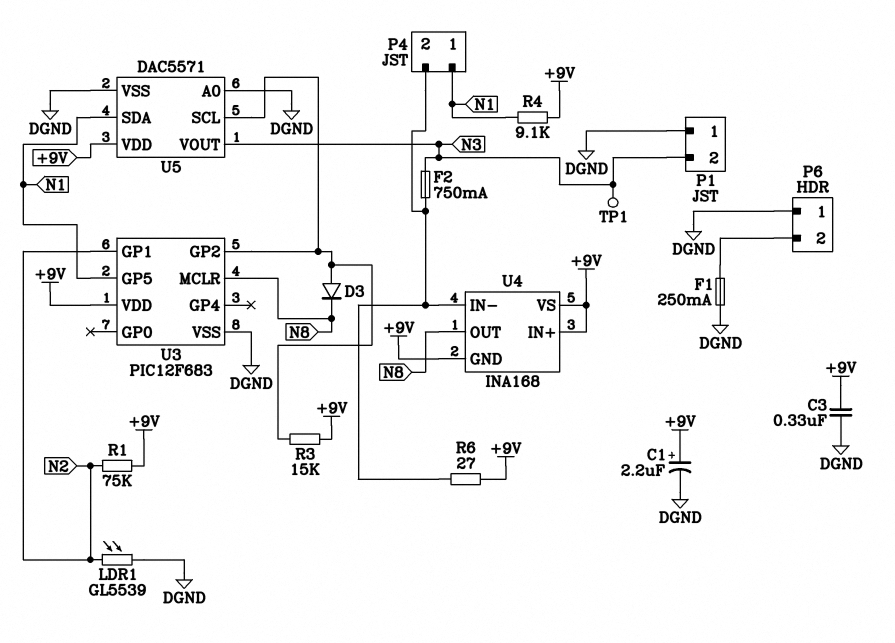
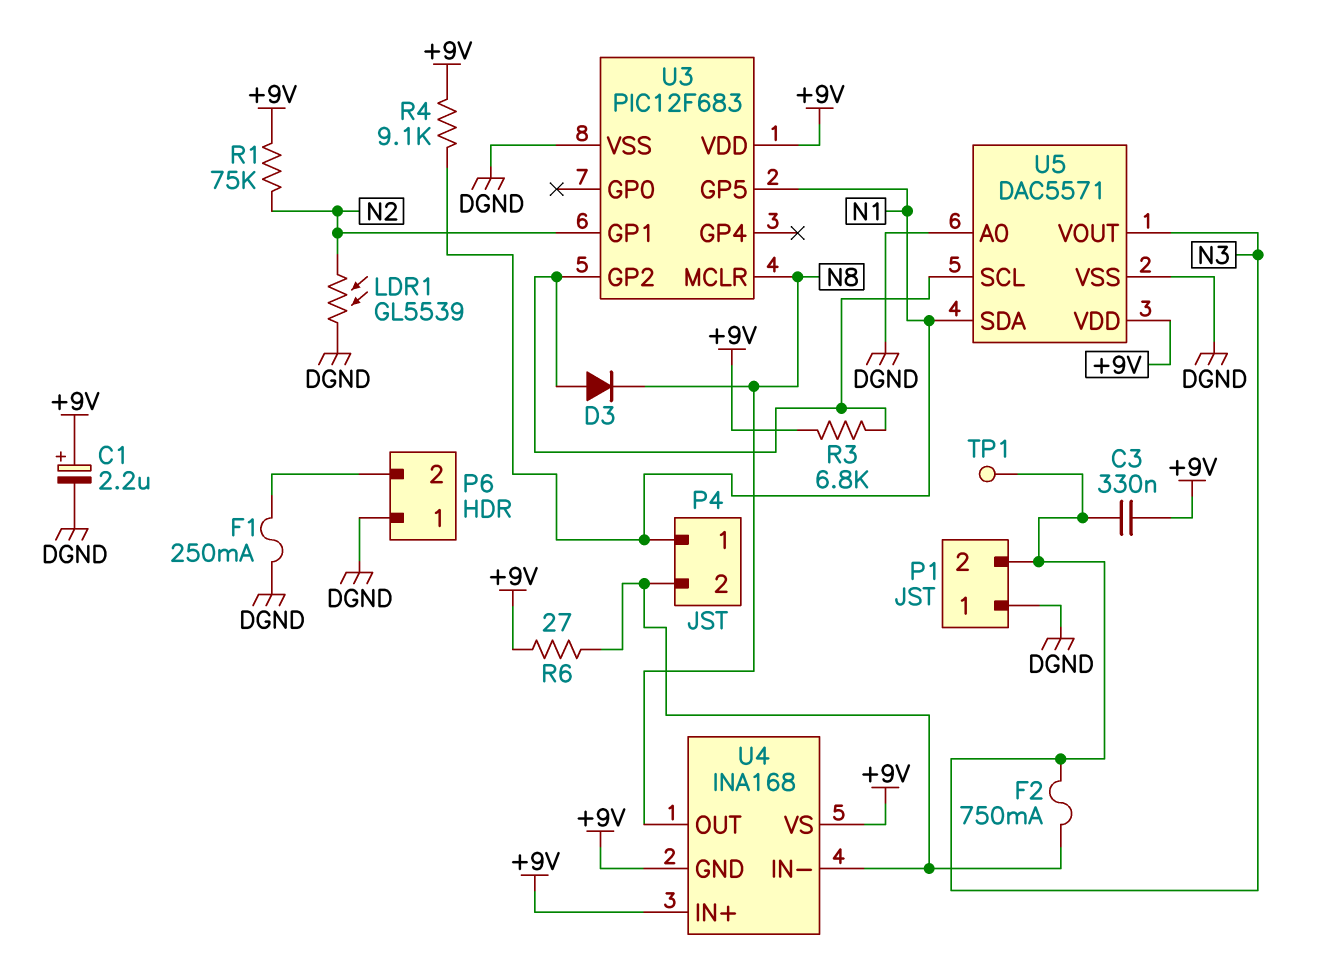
C3: 330nF (+9V, DGND) -> 330nF (+9V, N3)
R3: 15k (+9V, U3/GP2) -> 6.8k (+9V, U3/GP2)

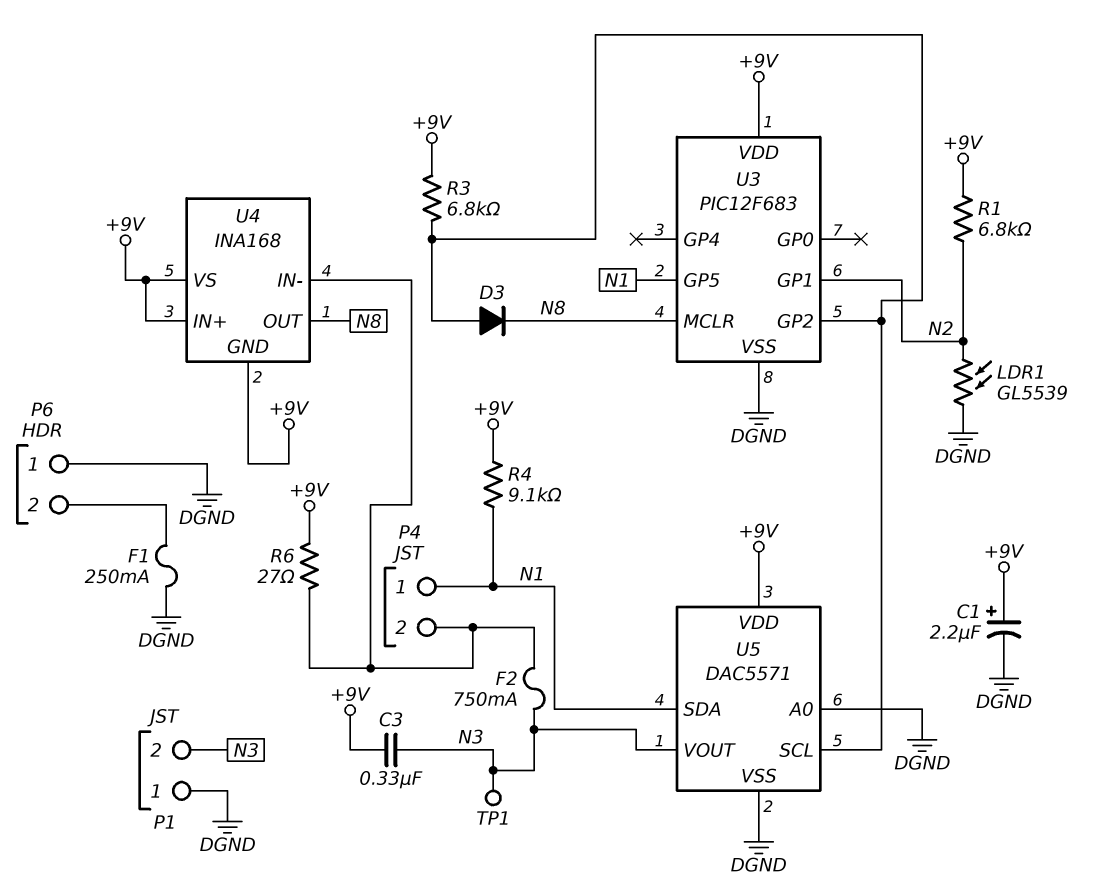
R1: 75k (+9V, N2) -> 6.8k (+9V, N2)

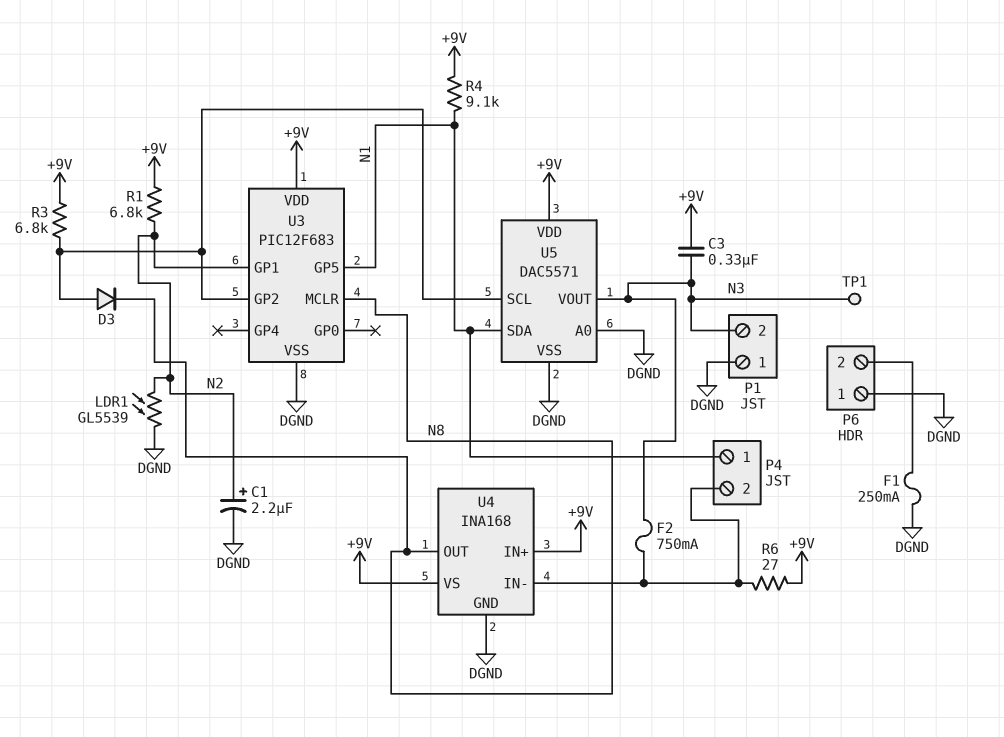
C1: 2.2uF (plus +9V, minus DGND) -> 2.2uF (plus N2, minus DGND)
U4 pin GND: +9V -> DGND

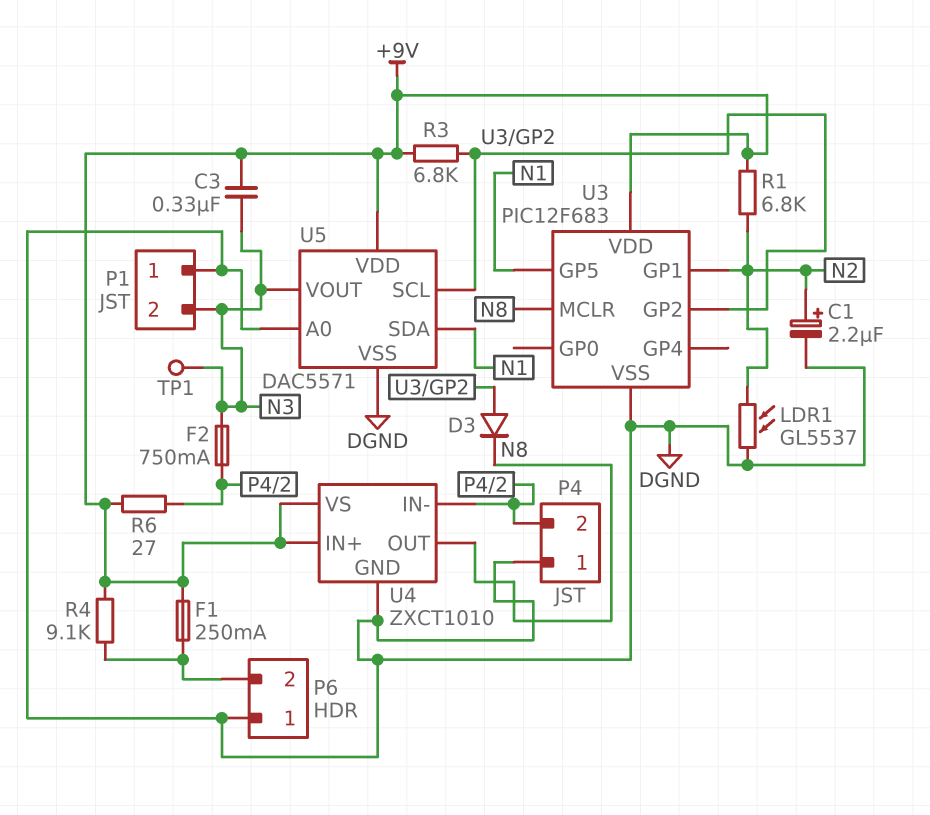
F1: 250mA (DGND, P6/2) -> 250mA (+9V, P6/2)
LDR1: GL5539 (DGND, N2) -> GL5537 (DGND, N2)
P4 pin 1: N1 -> DGND
R4: 9.1k (+9V, N1) -> 9.1k (+9V, P6/2)
U4: INA168 -> ZXCT1010

